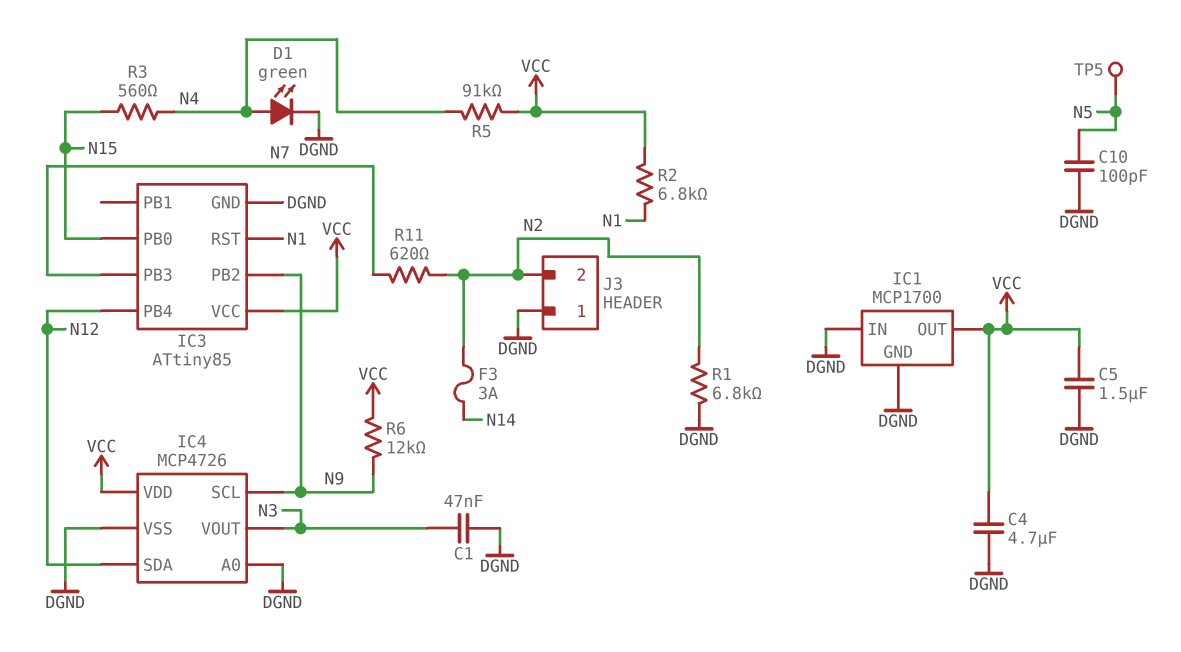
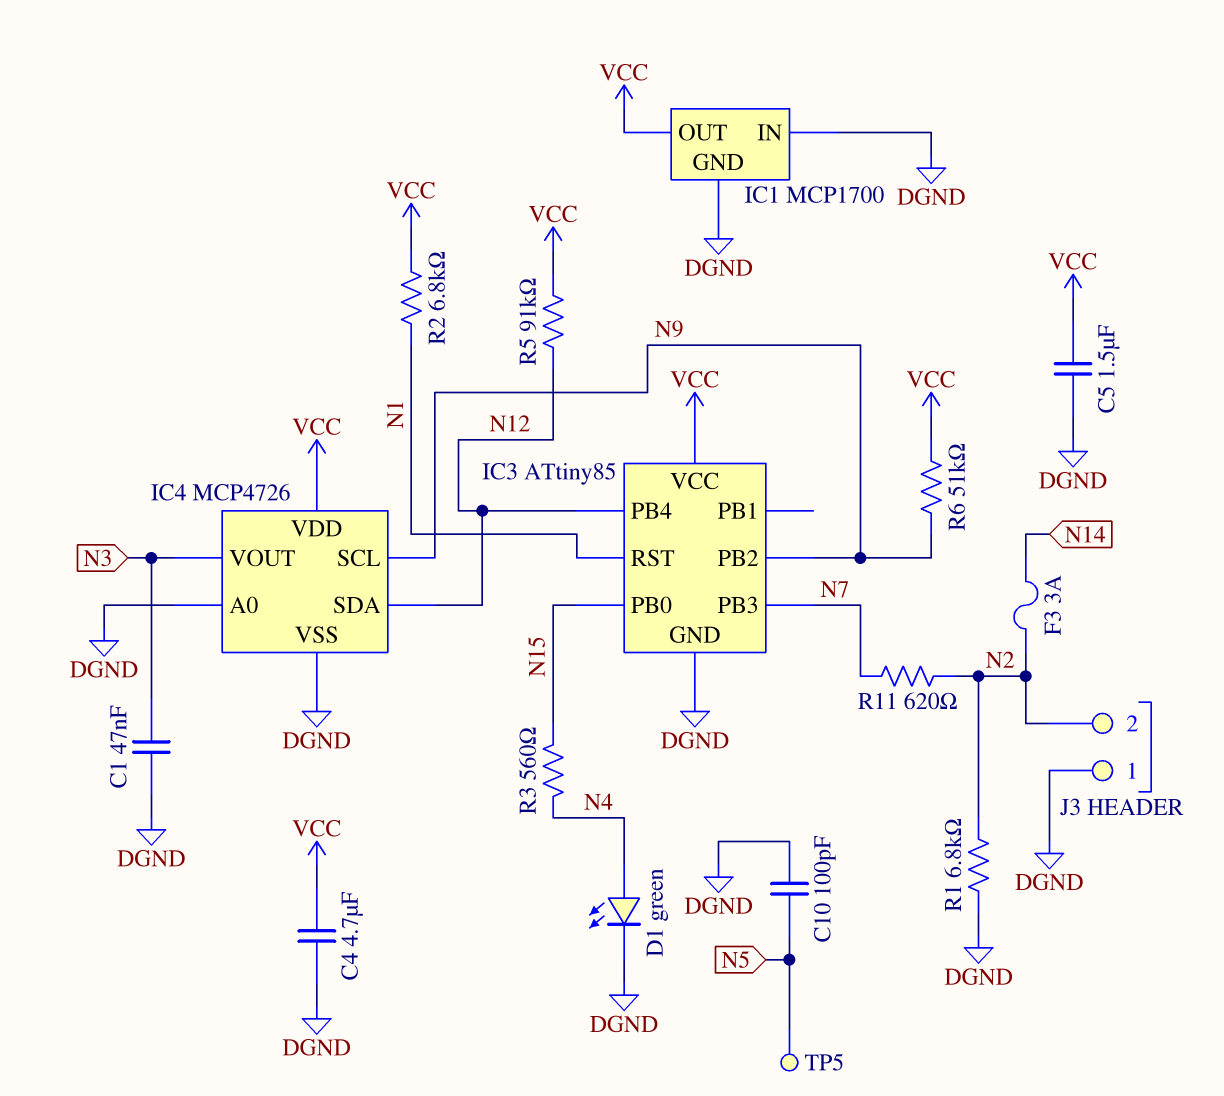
R5: 91k (N4, VCC) -> 91k (N12, VCC)
R6: 12k (N9, VCC) -> 51k (N9, VCC)

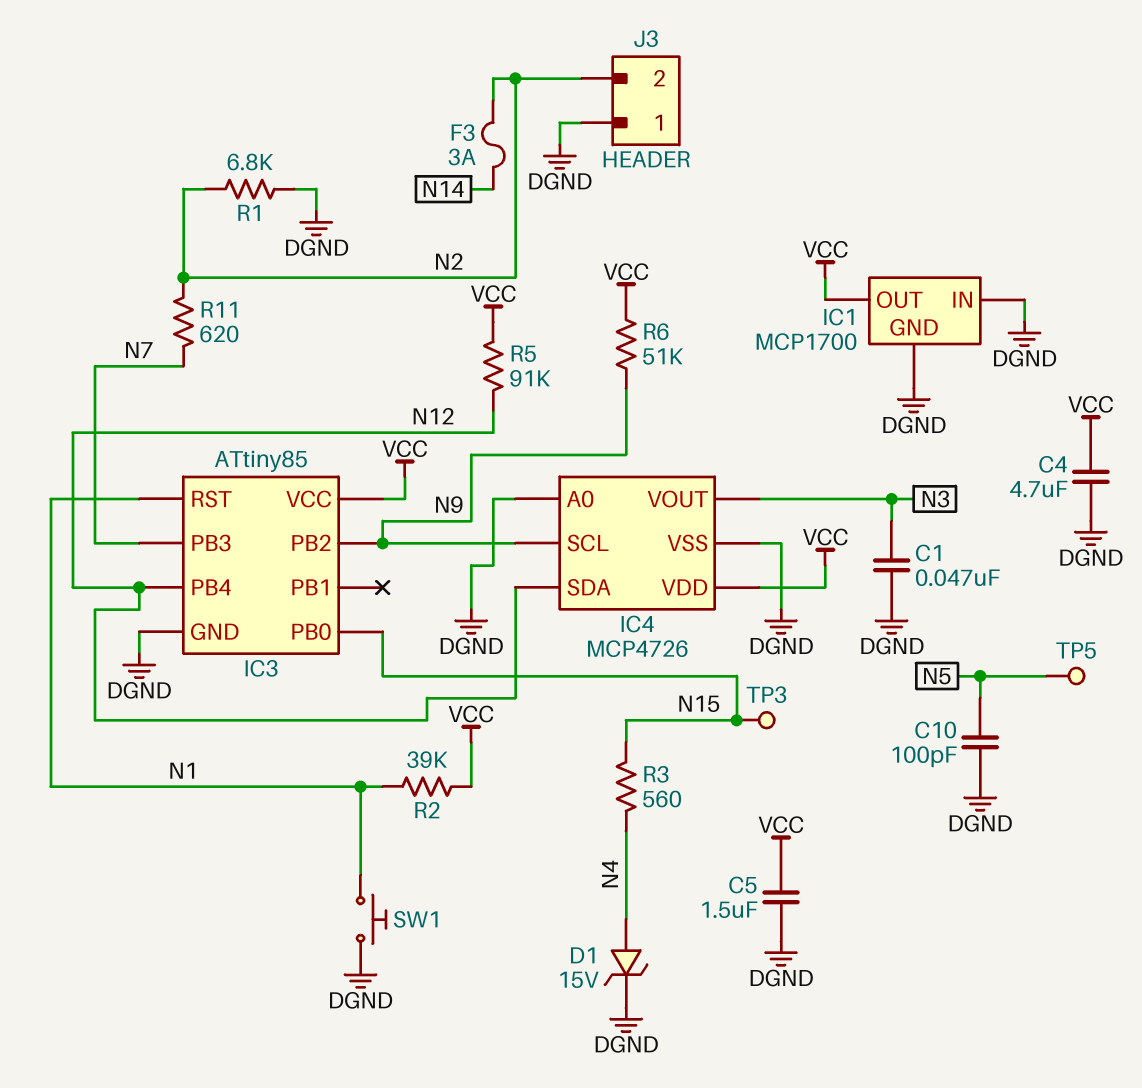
D1: LED green (A N4, K DGND) -> zener 15V (A N4, K DGND)
R2: 6.8k (N1, VCC) -> 39k (N1, VCC)
SW1: none -> button (DGND, N1)
TP3: none -> test point (N15)

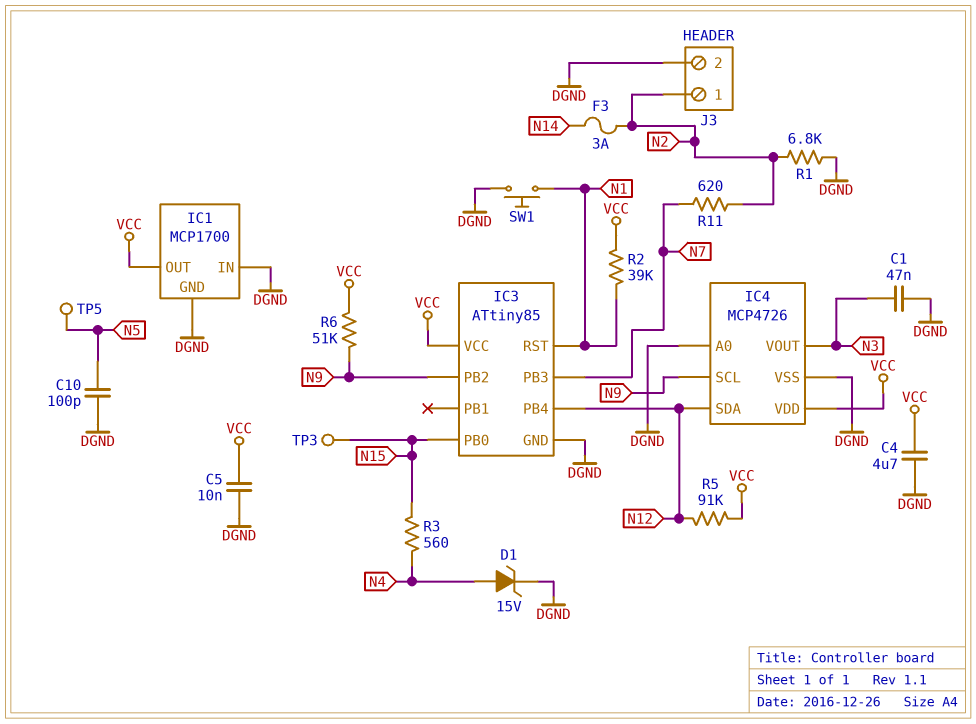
C5: 1.5uF (DGND, VCC) -> 10nF (DGND, VCC)
J3 pin 1: DGND -> N2
J3 pin 2: N2 -> DGND

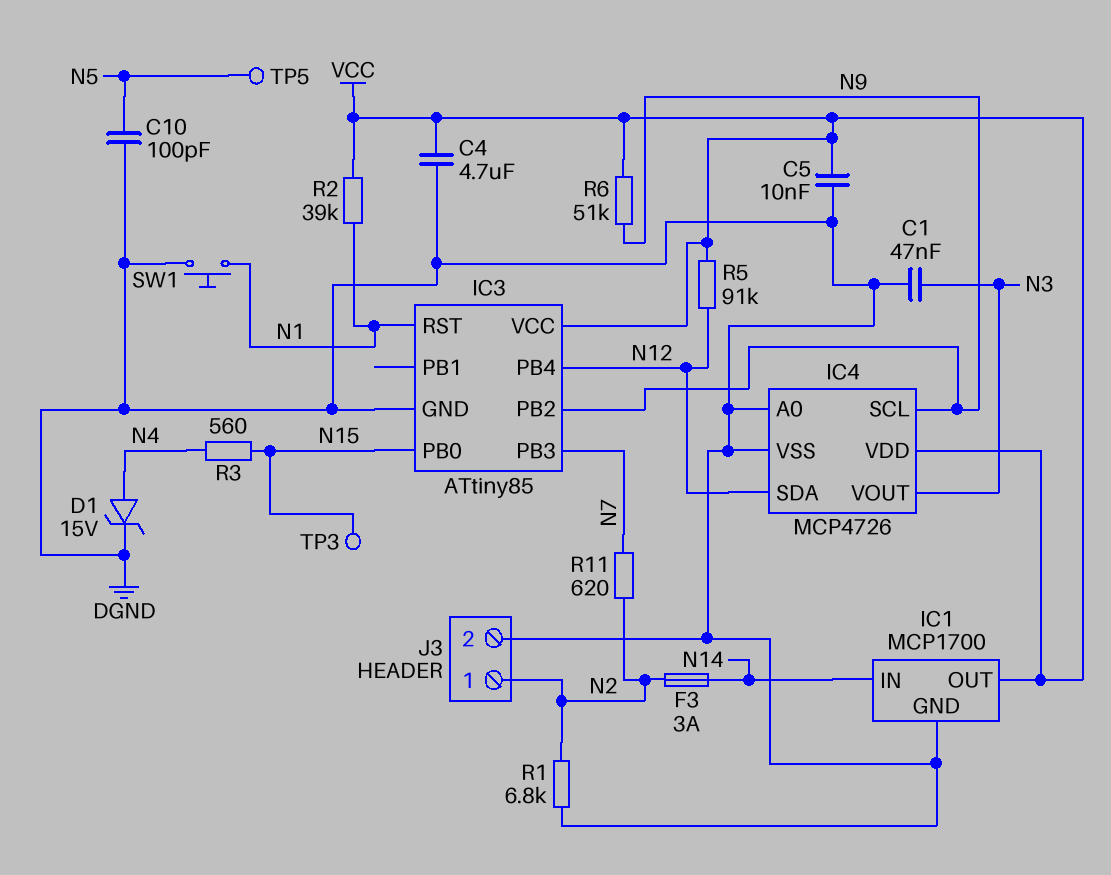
IC1 pin IN: DGND -> N14

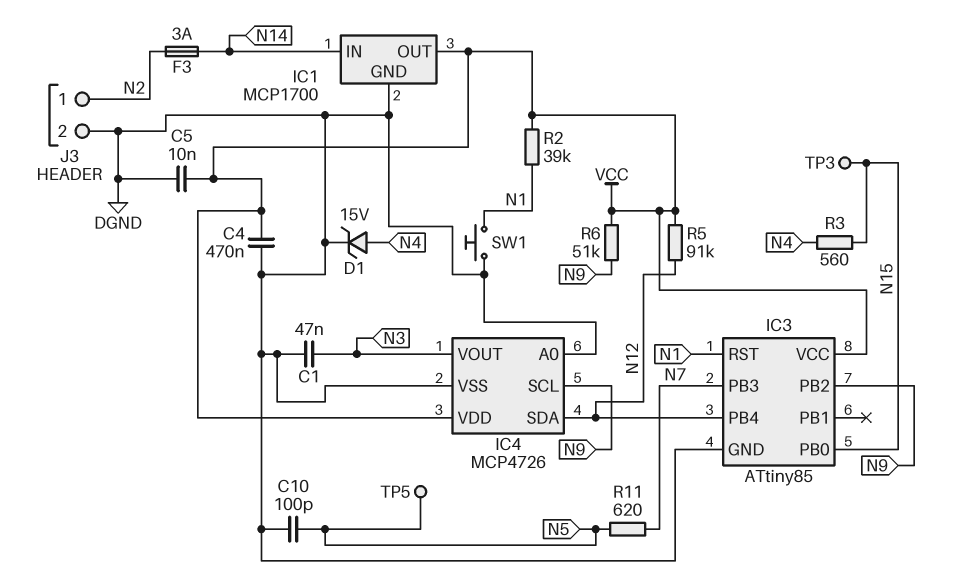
C4: 4.7uF (DGND, VCC) -> 470nF (DGND, VCC)
R1: 6.8k (DGND, N2) -> none
R11: 620 (N2, N7) -> 620 (N5, N7)

